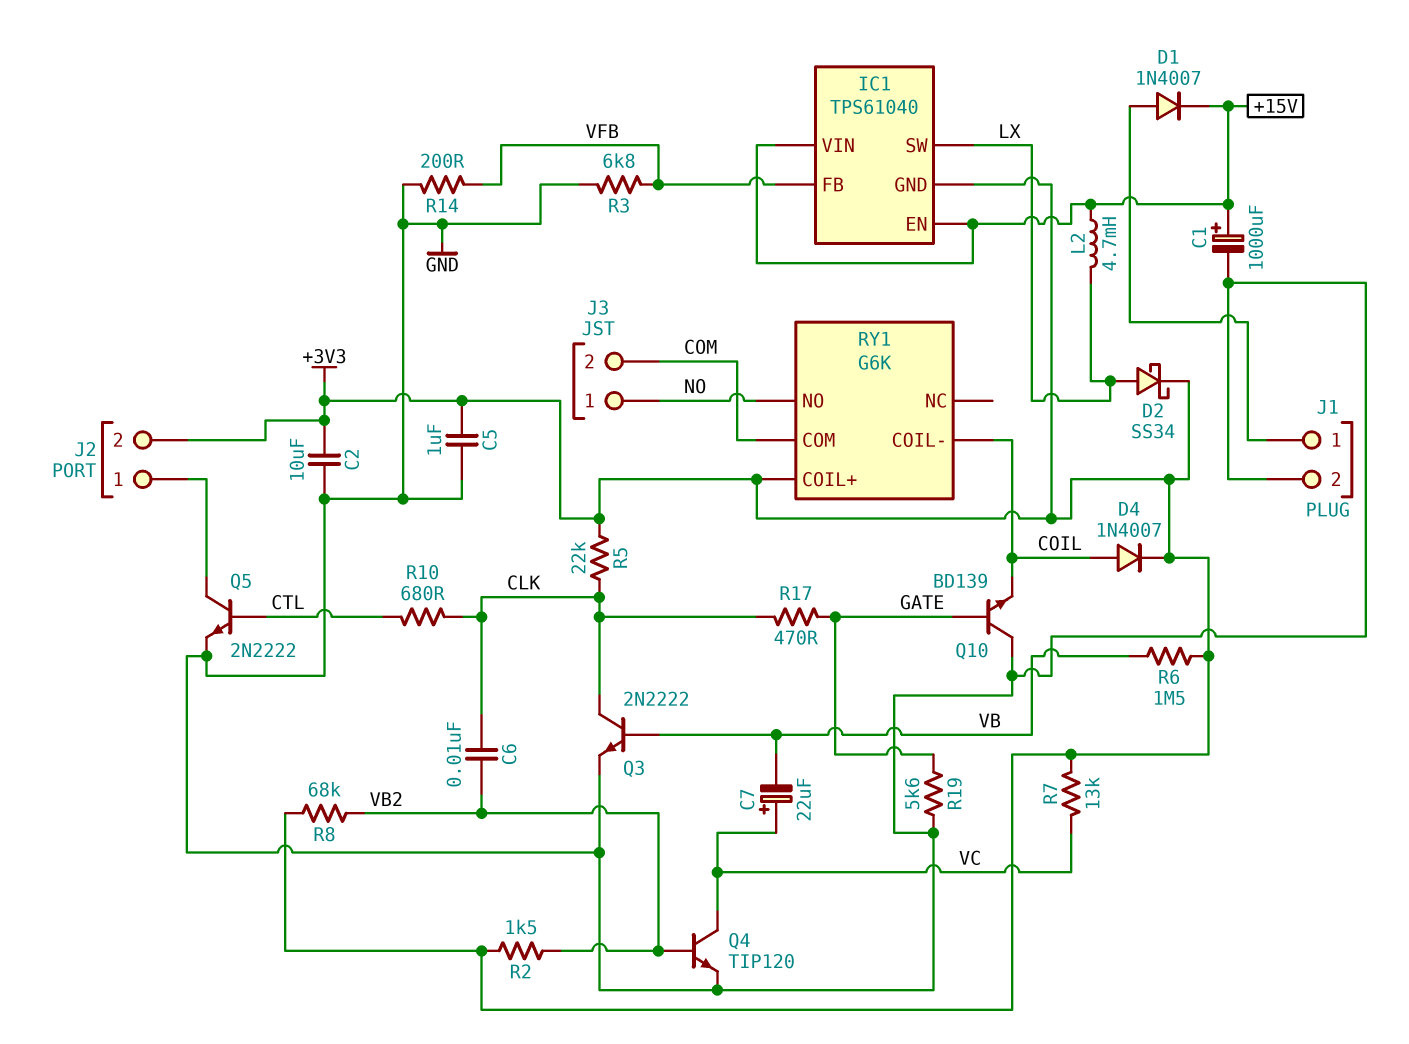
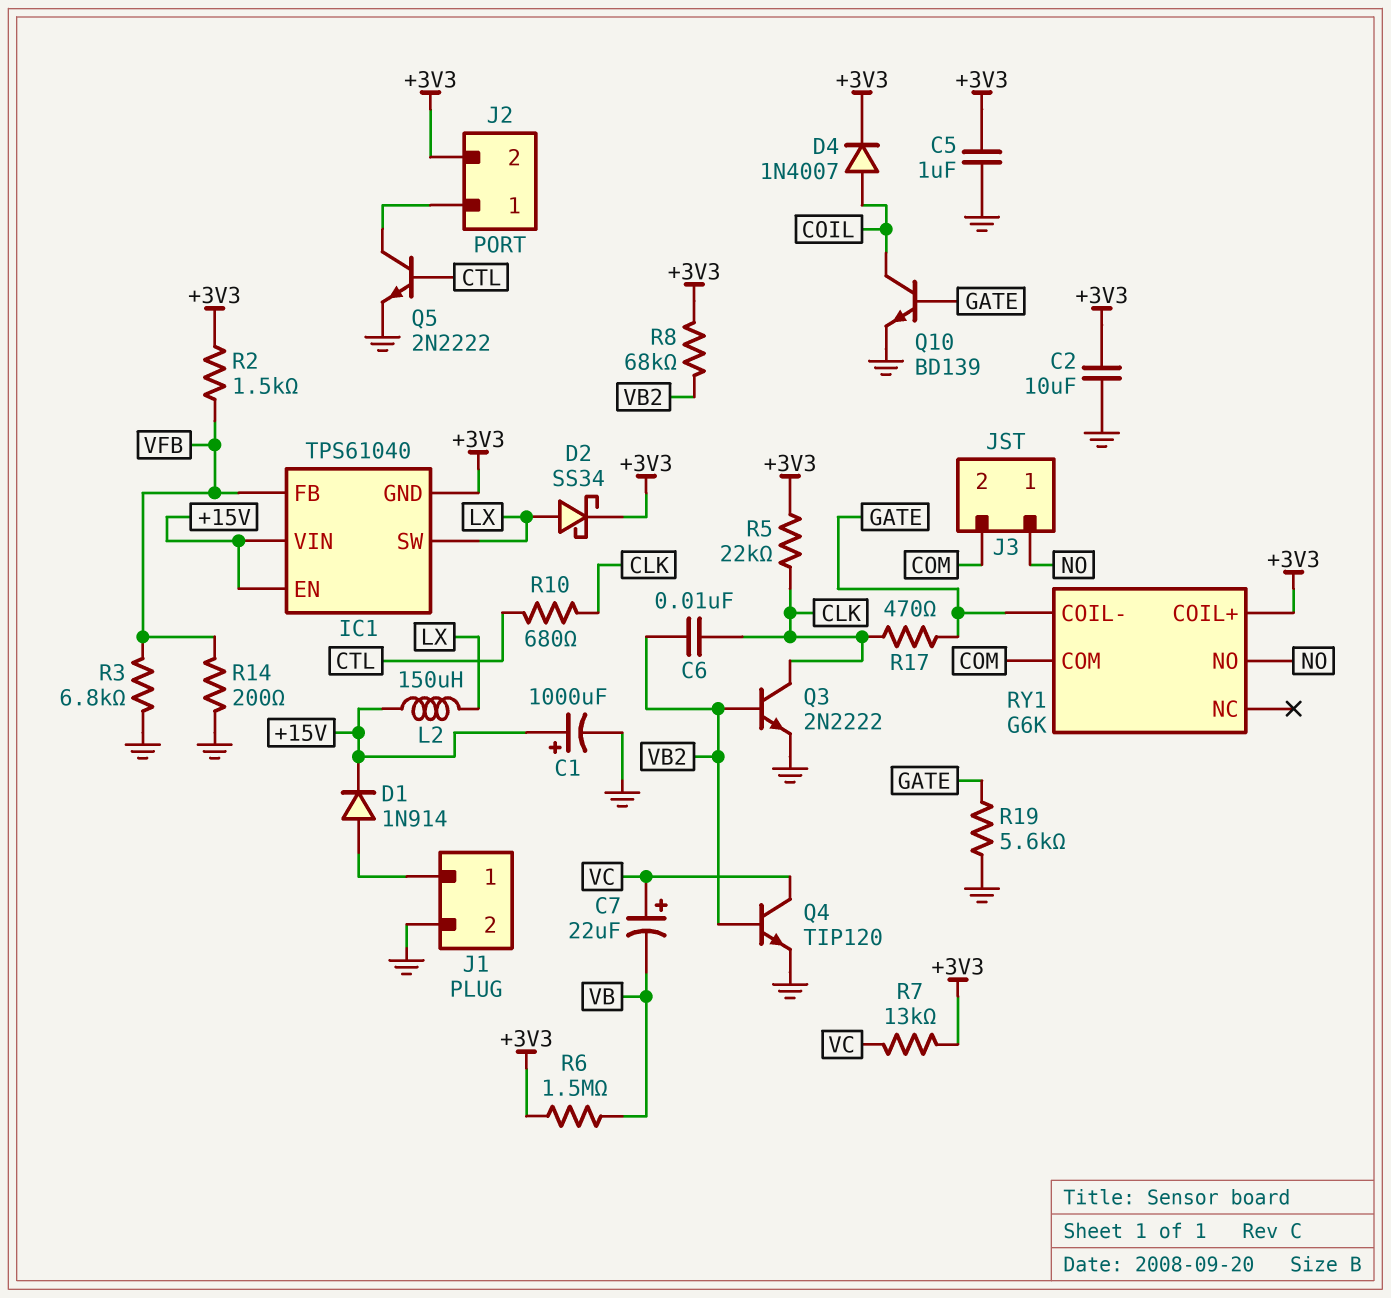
D1: diode 1N4007 (A J1/1, K +15V) -> diode 1N914 (A J1/1, K +15V)
L2: 4.7mH (+15V, LX) -> 150uH (+15V, LX)
Q3: NPN 2N2222 (B VB, C CLK, E GND) -> NPN 2N2222 (B VB2, C CLK, E GND)
Q10: NPN BD139 (B GATE, C GND, E COIL) -> NPN BD139 (B GATE, C COIL, E GND)
R2: 1.5k (+3V3, VB2) -> 1.5k (+3V3, VFB)
RY1 pin COIL-: COIL -> GATE

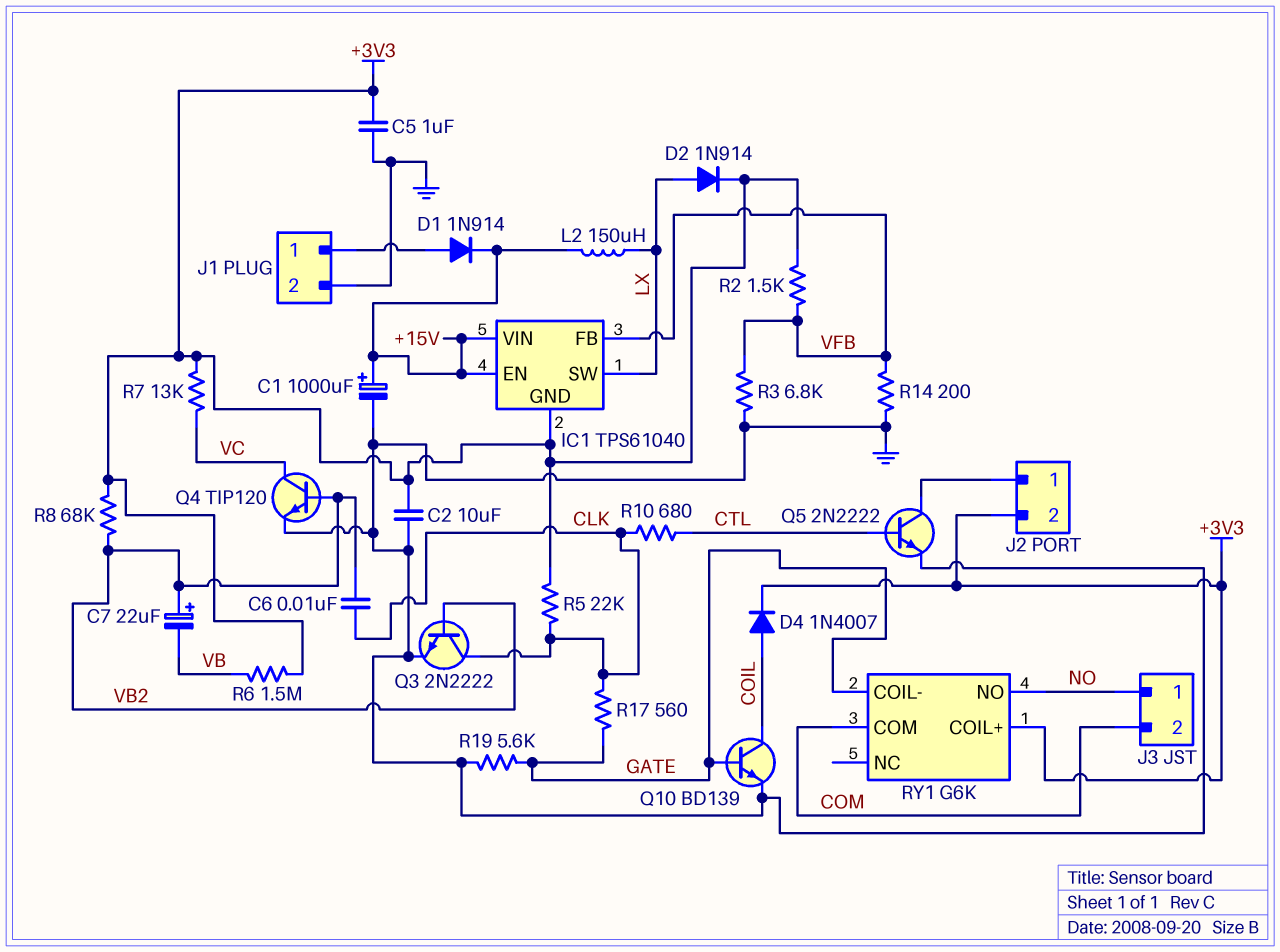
C7: 22uF (plus VC, minus VB) -> 22uF (plus VB2, minus VB)
D2: schottky SS34 (A LX, K +3V3) -> diode 1N914 (A LX, K +3V3)
R17: 470 (CLK, GATE) -> 560 (CLK, GATE)

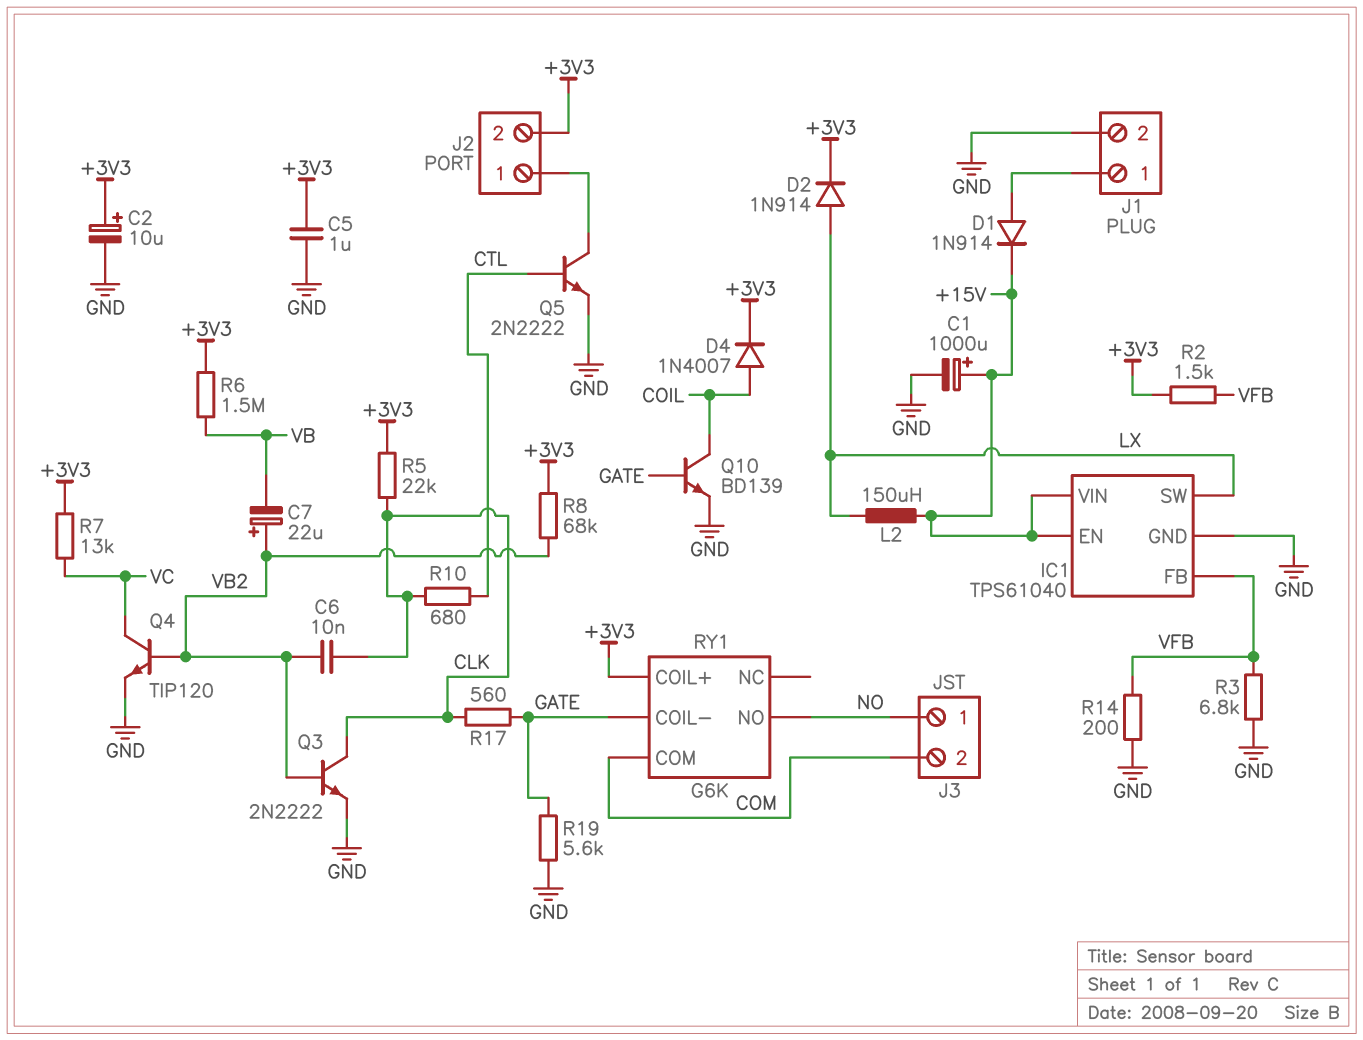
C2: 10uF (+3V3, GND) -> 10uF (plus +3V3, minus GND)
IC1 pin GND: +3V3 -> GND

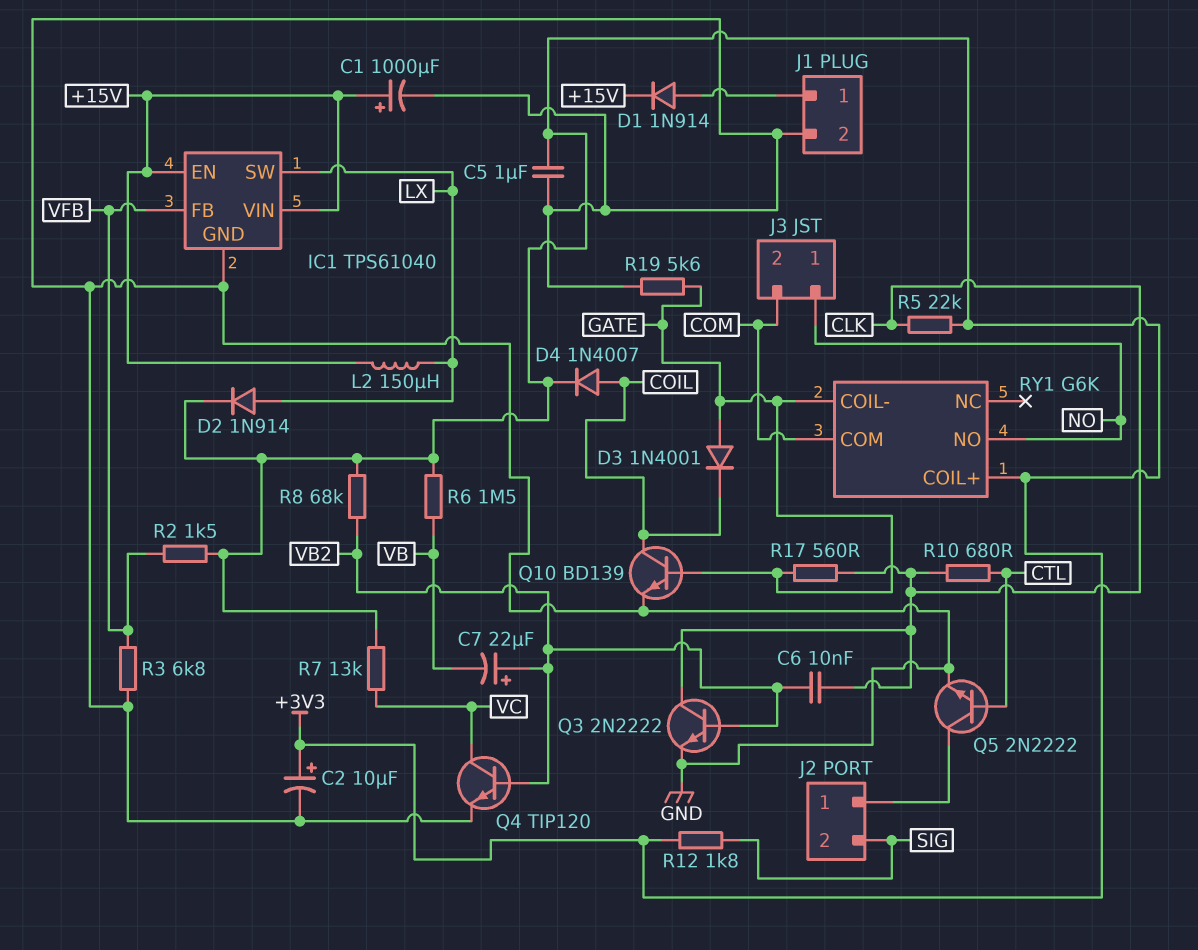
D3: none -> diode 1N4001 (A GATE, K COIL)
J2 pin 2: +3V3 -> SIG
R12: none -> 1.8k (+3V3, SIG)
R14: 200 (GND, VFB) -> none

